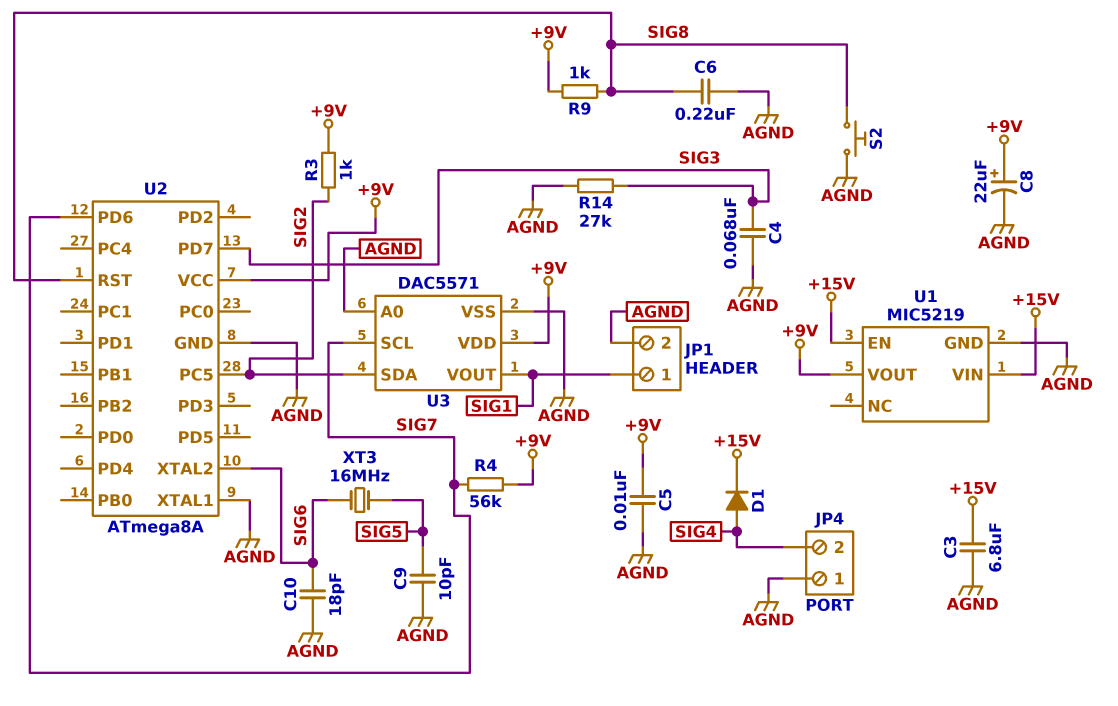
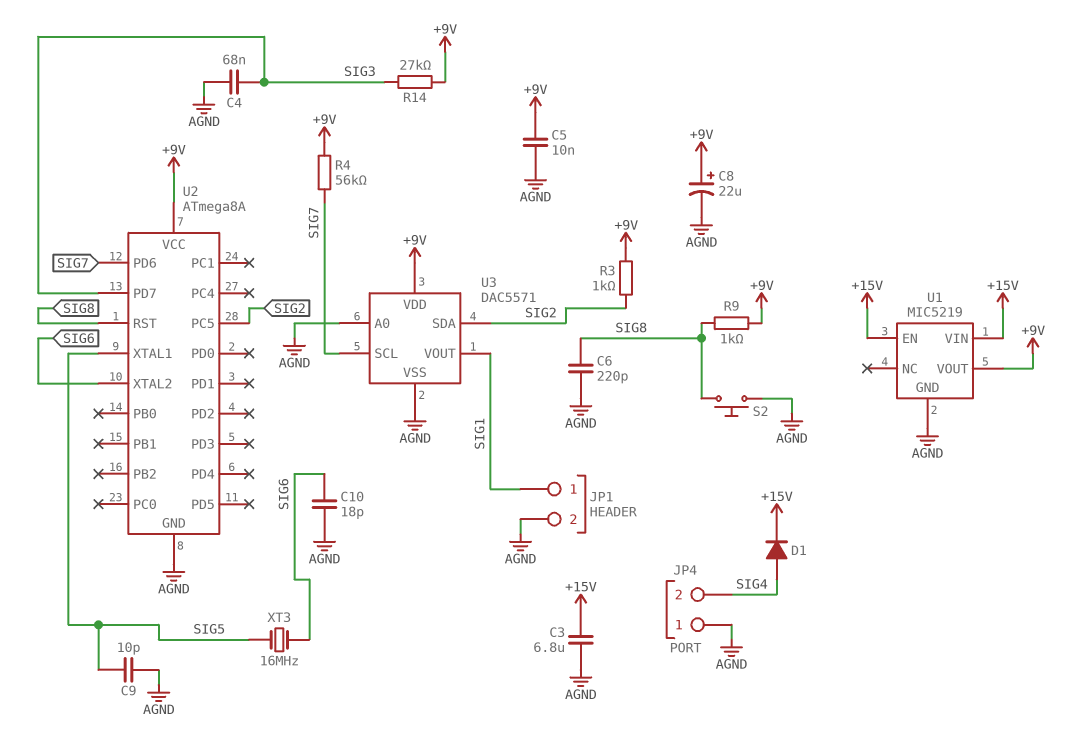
C6: 220nF (AGND, SIG8) -> 220pF (AGND, SIG8)
R14: 27k (AGND, SIG3) -> 27k (+9V, SIG3)
U2 pin XTAL1: AGND -> SIG5

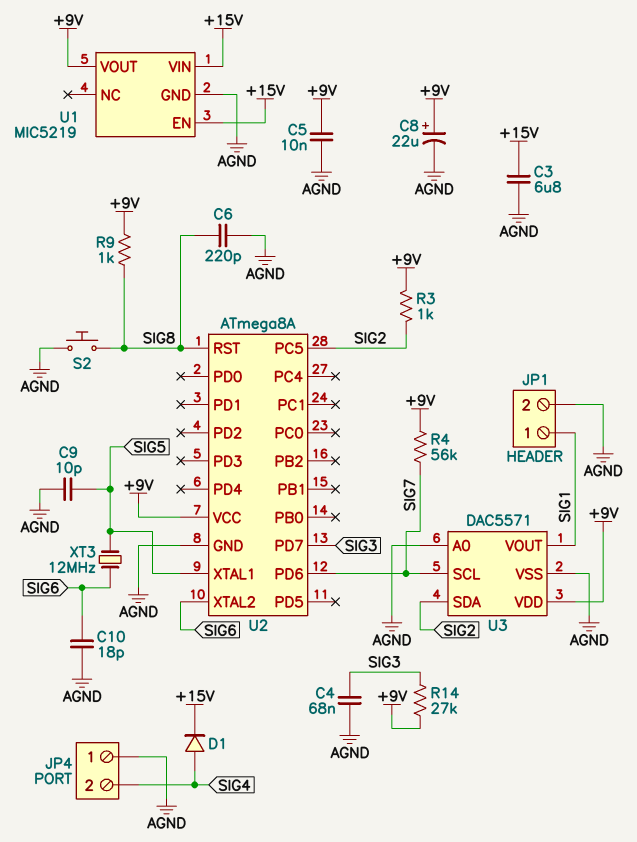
XT3: 16MHz (SIG5, SIG6) -> 12MHz (SIG5, SIG6)

